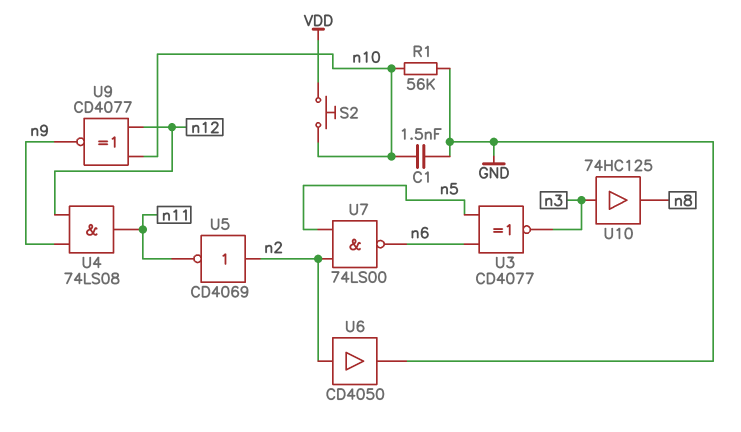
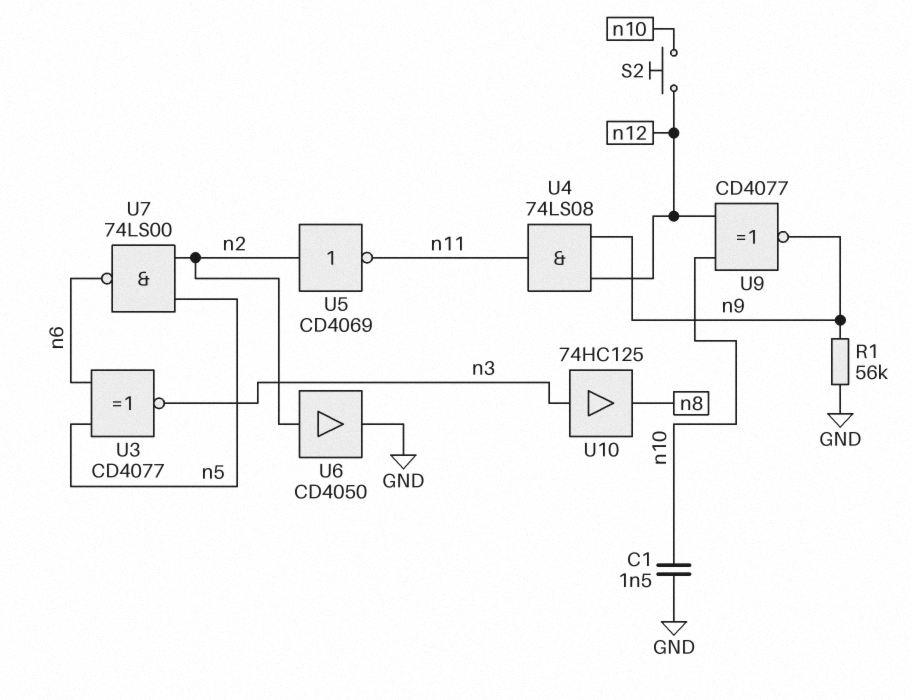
R1: 56k (GND, n10) -> 56k (GND, n9)
S2: button (VDD, n10) -> button (n10, n12)

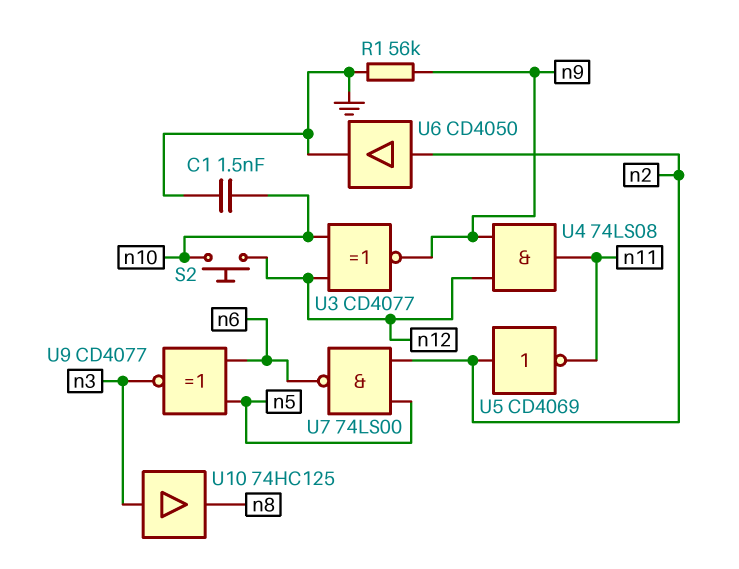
U3: XNOR CD4077 (in n5, in n6, out n3) -> XNOR CD4077 (in n10, in n12, out n9)
U9: XNOR CD4077 (in n10, in n12, out n9) -> XNOR CD4077 (in n5, in n6, out n3)

